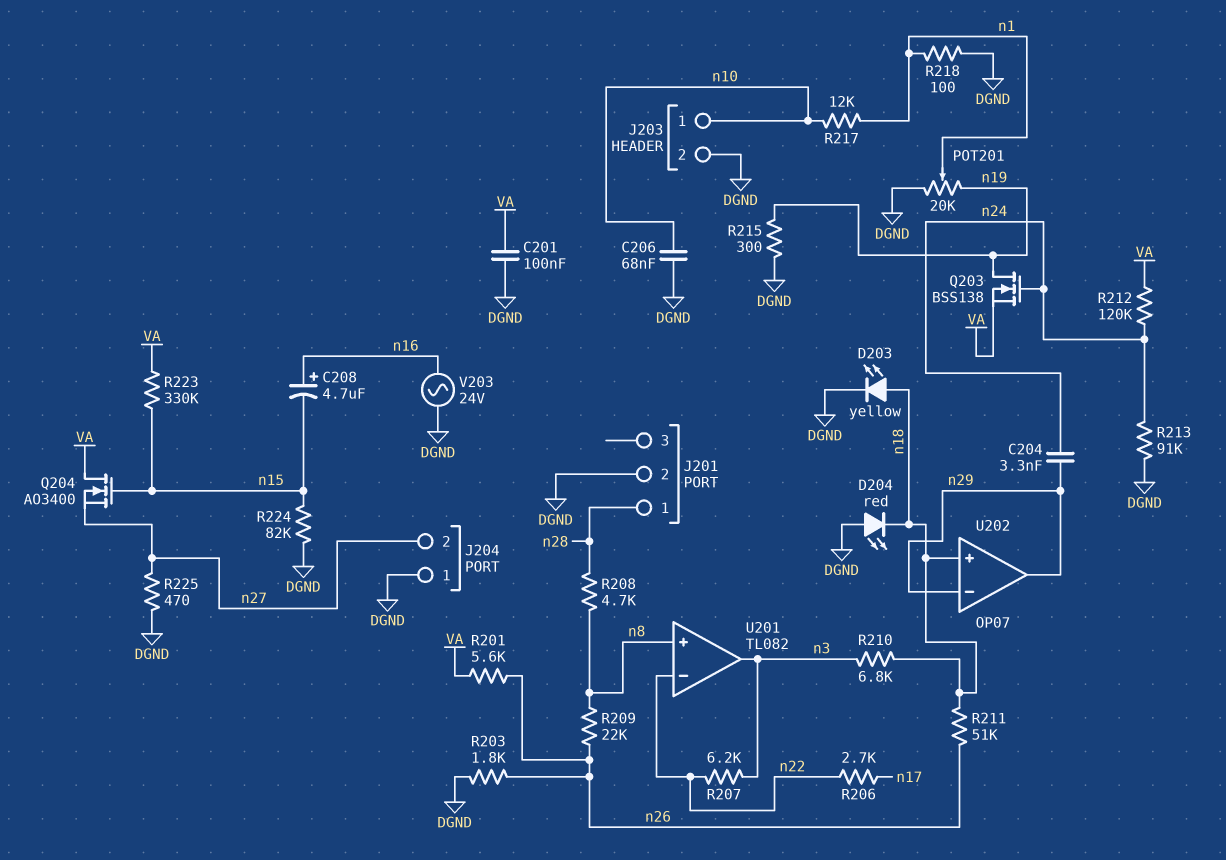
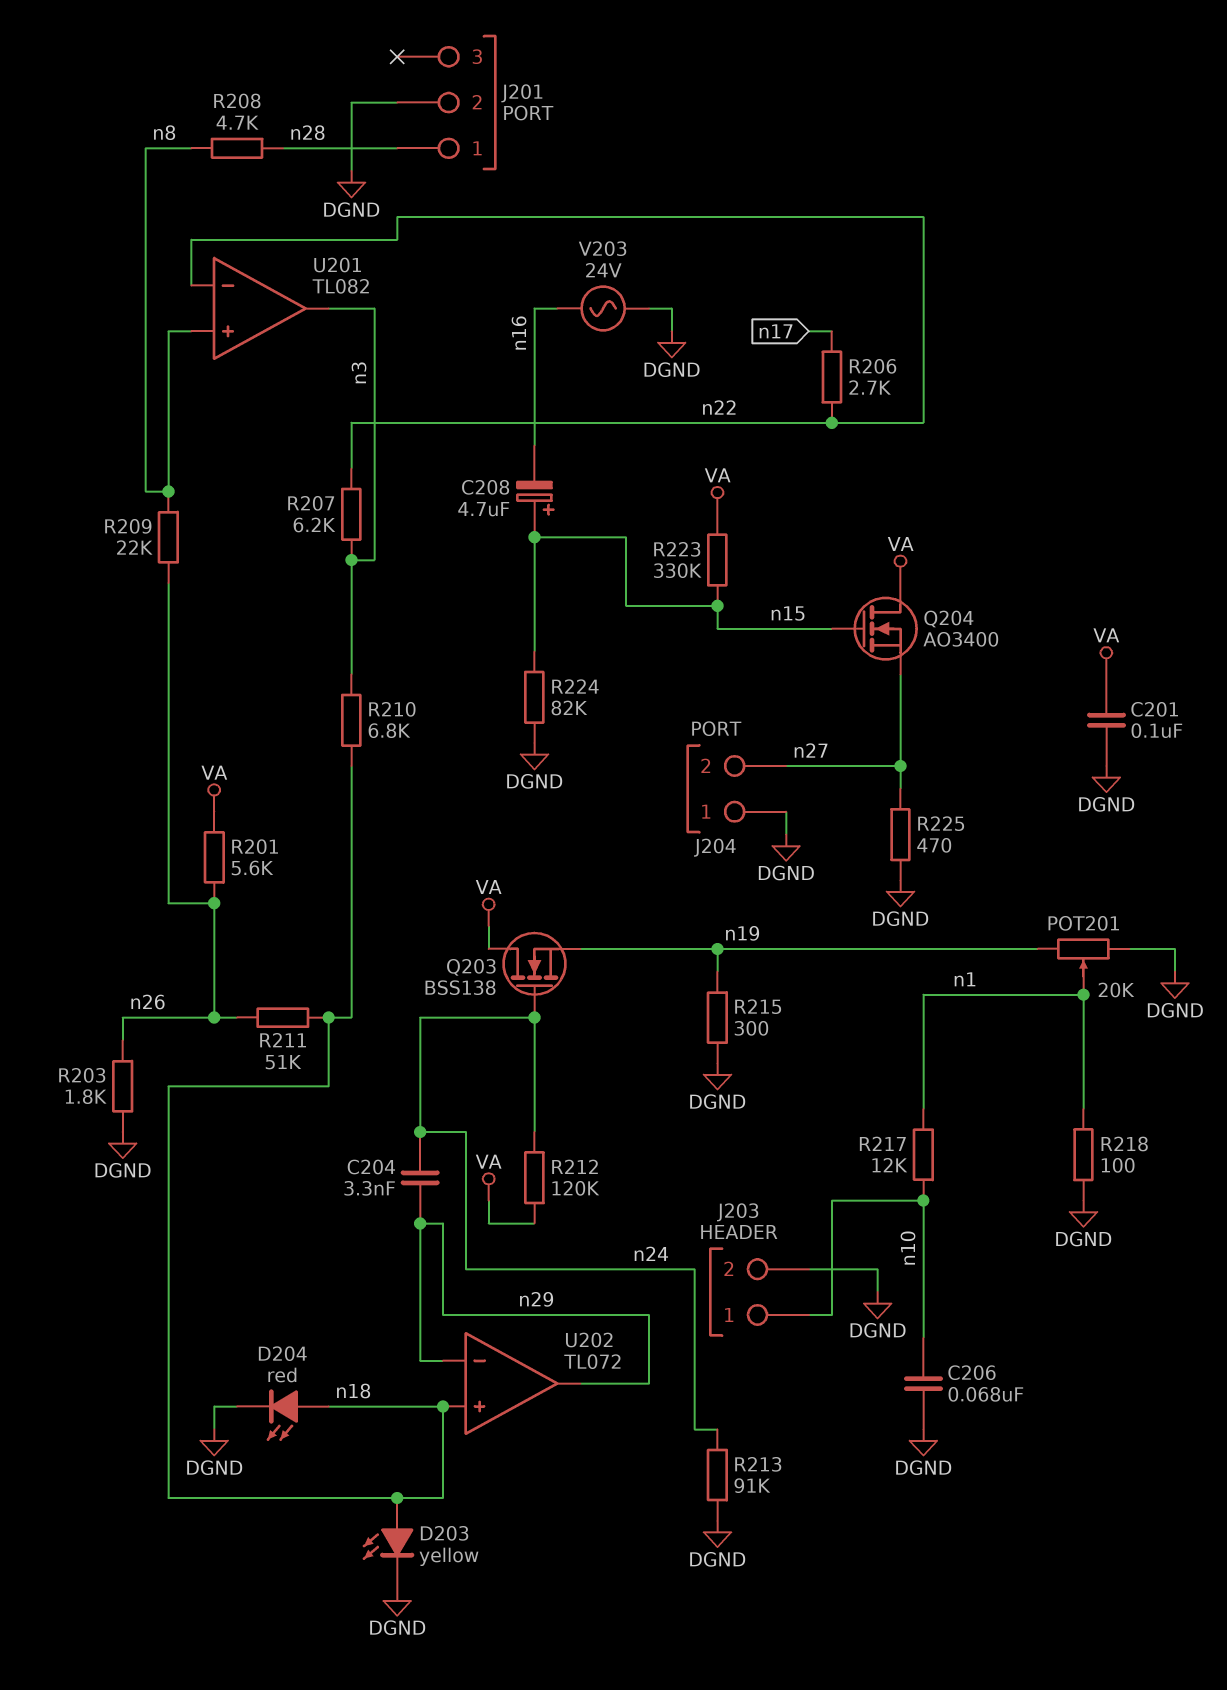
C208: 4.7uF (plus n16, minus n15) -> 4.7uF (plus n15, minus n16)
D204: LED red (A DGND, K n18) -> LED red (A n18, K DGND)
Q203: NMOS BSS138 (G n24, D n19, S VA) -> NMOS BSS138 (G n24, D VA, S n19)
U202: OP07 -> TL072

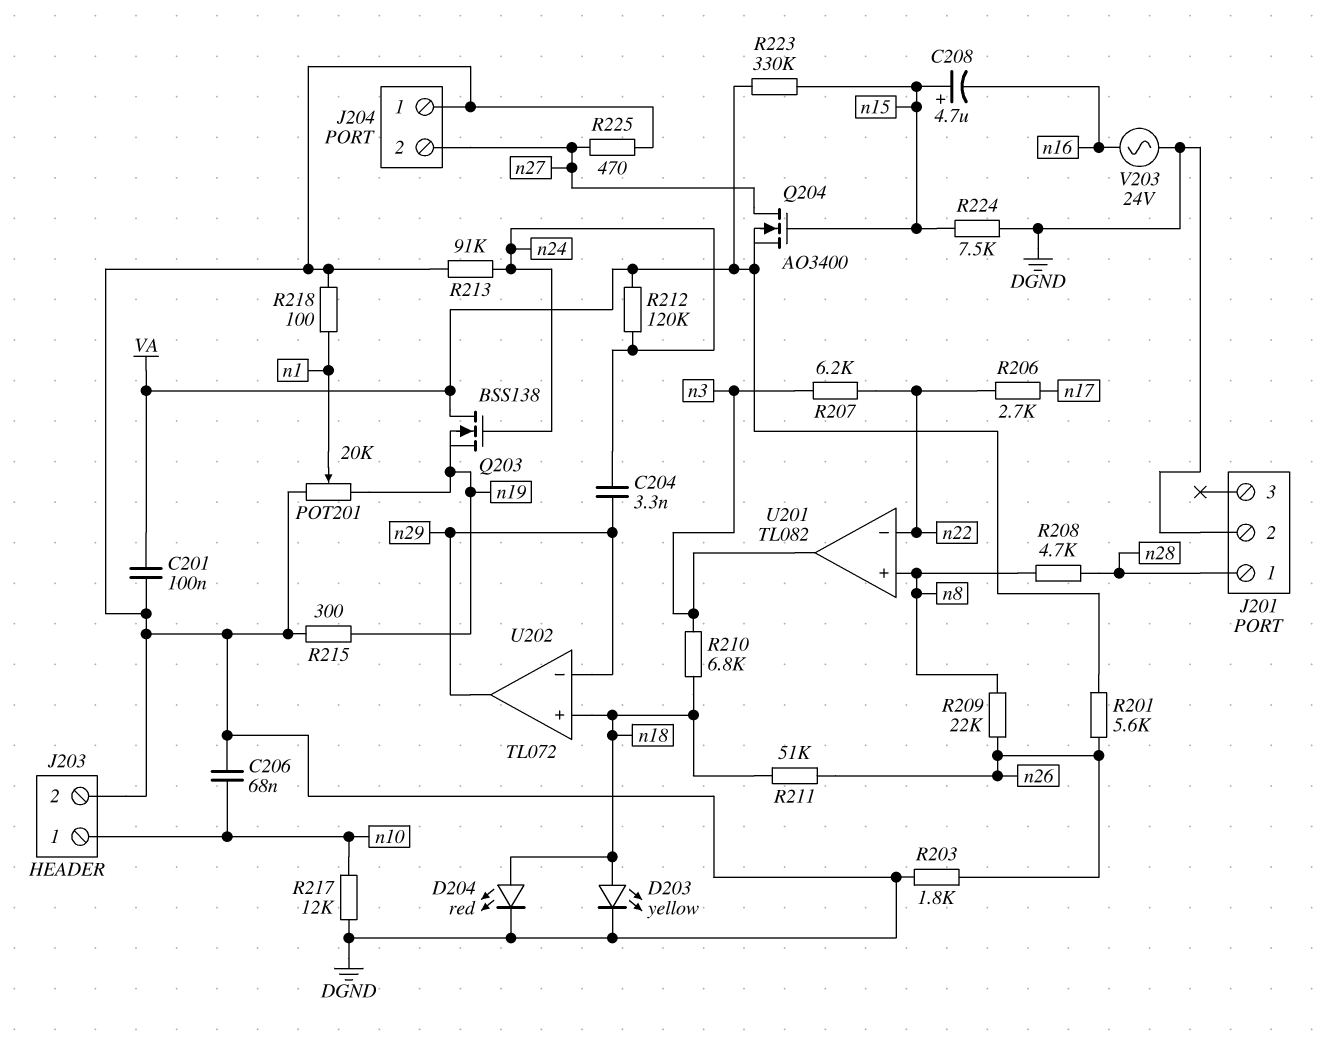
Q204: NMOS AO3400 (G n15, D VA, S n27) -> NMOS AO3400 (G n15, D n27, S VA)
R217: 12k (n1, n10) -> 12k (DGND, n10)
R224: 82k (DGND, n15) -> 7.5k (DGND, n15)

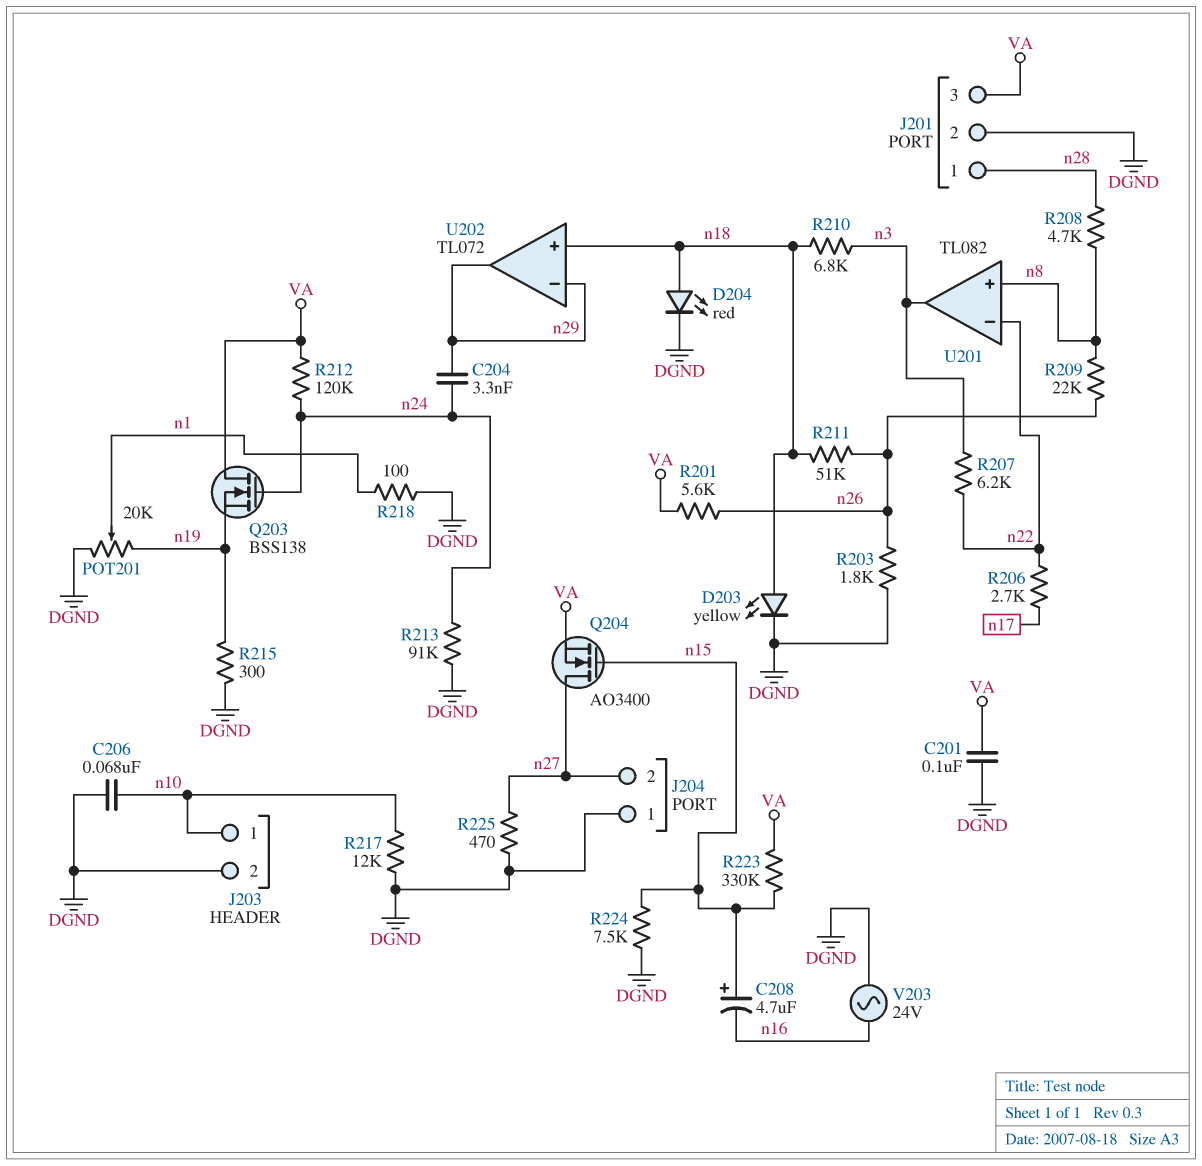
J201 pin 3: none -> VA

